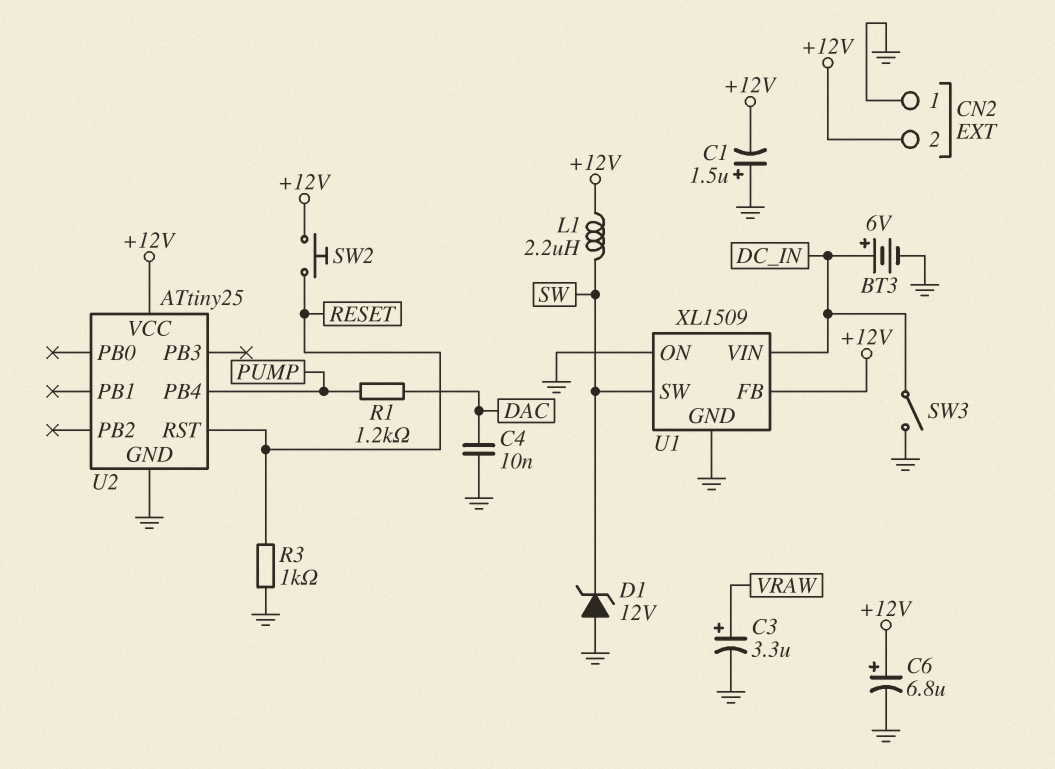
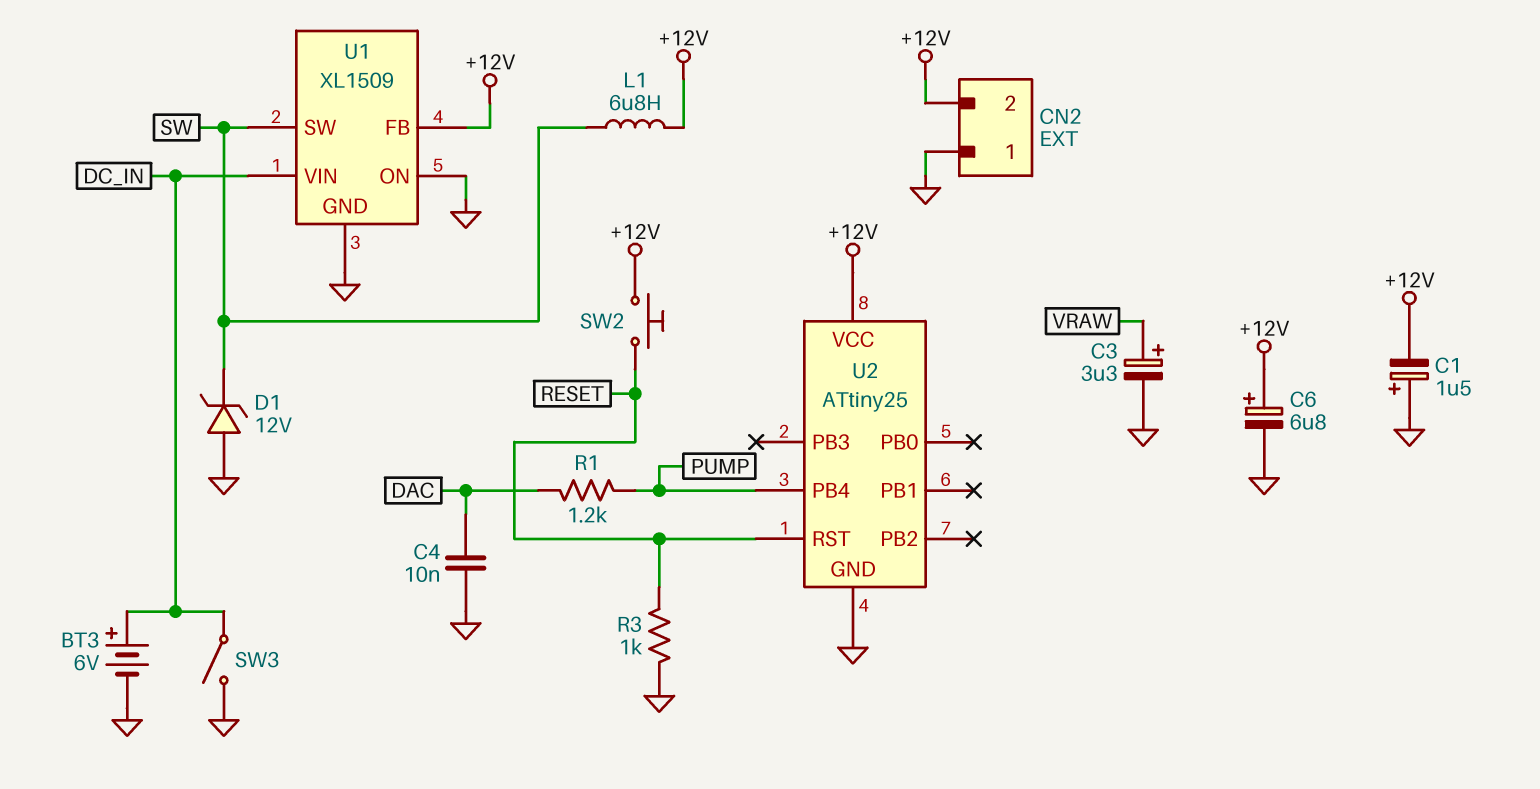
L1: 2.2uH (+12V, SW) -> 6.8uH (+12V, SW)

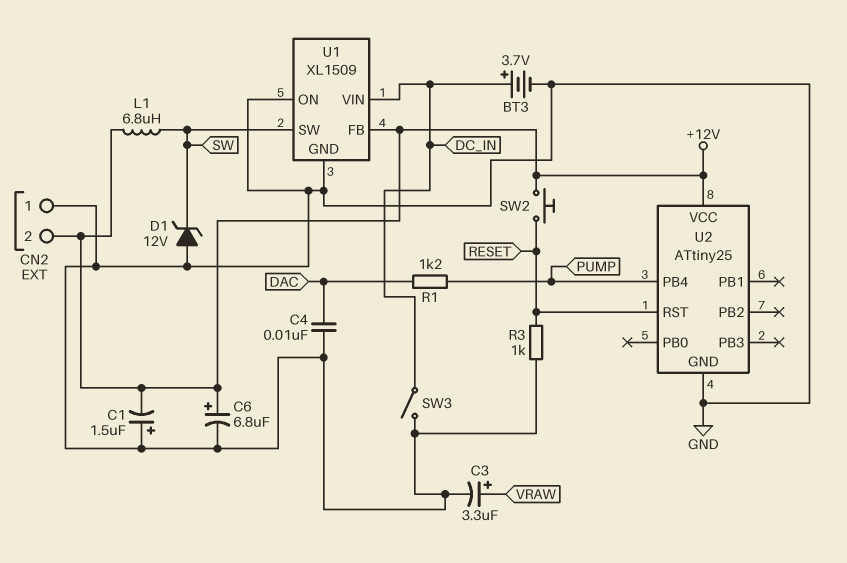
BT3: 6V (plus DC_IN, minus GND) -> 3.7V (plus DC_IN, minus GND)

